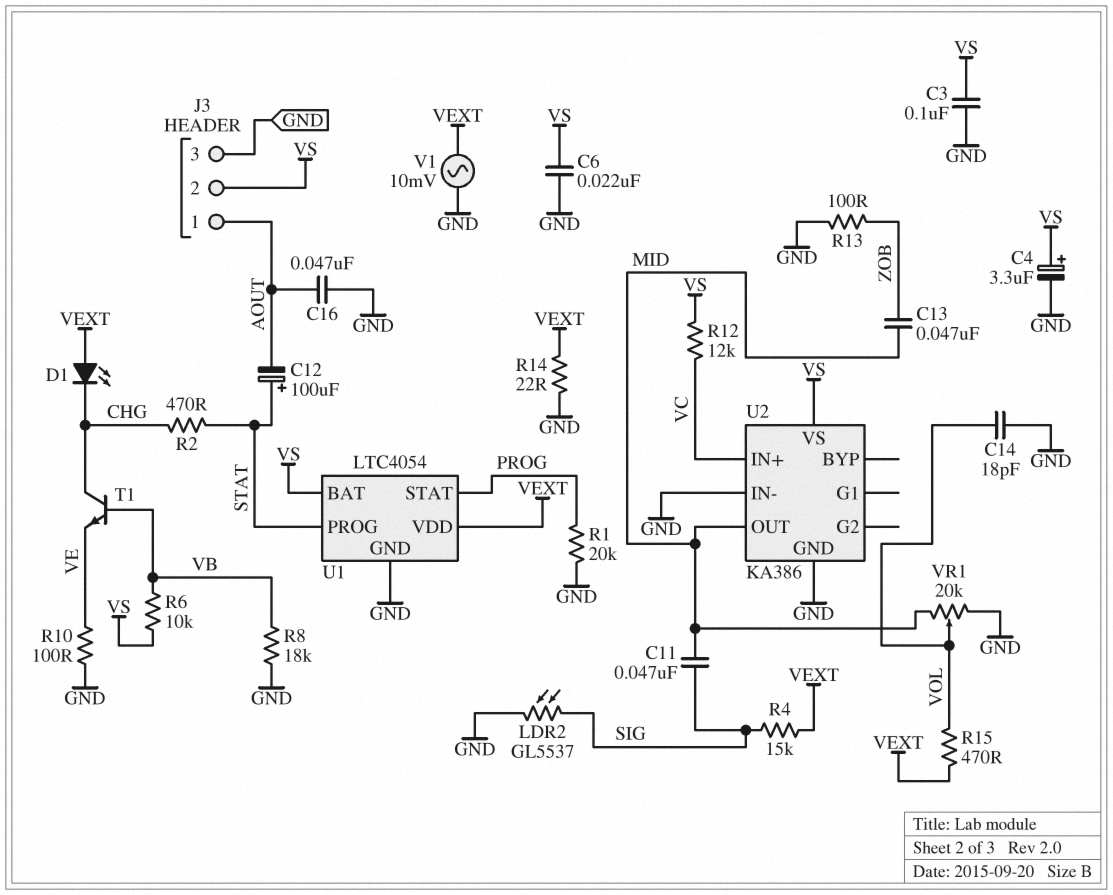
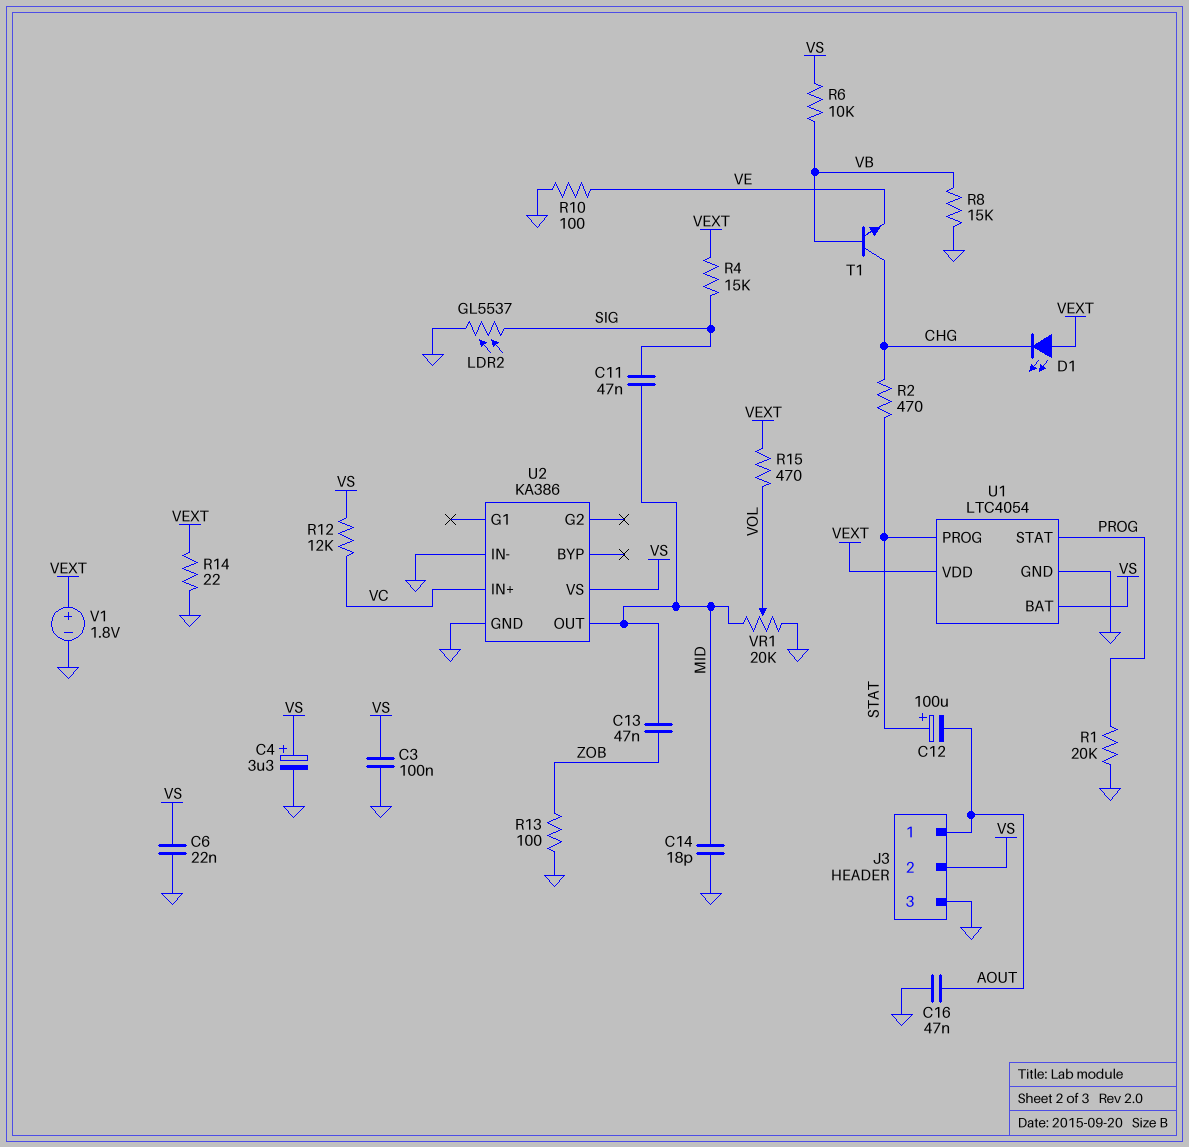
C14: 18pF (GND, VOL) -> 18pF (GND, MID)
R8: 18k (GND, VB) -> 15k (GND, VB)
V1: AC 10mV (GND, VEXT) -> 1.8V (plus VEXT, minus GND)

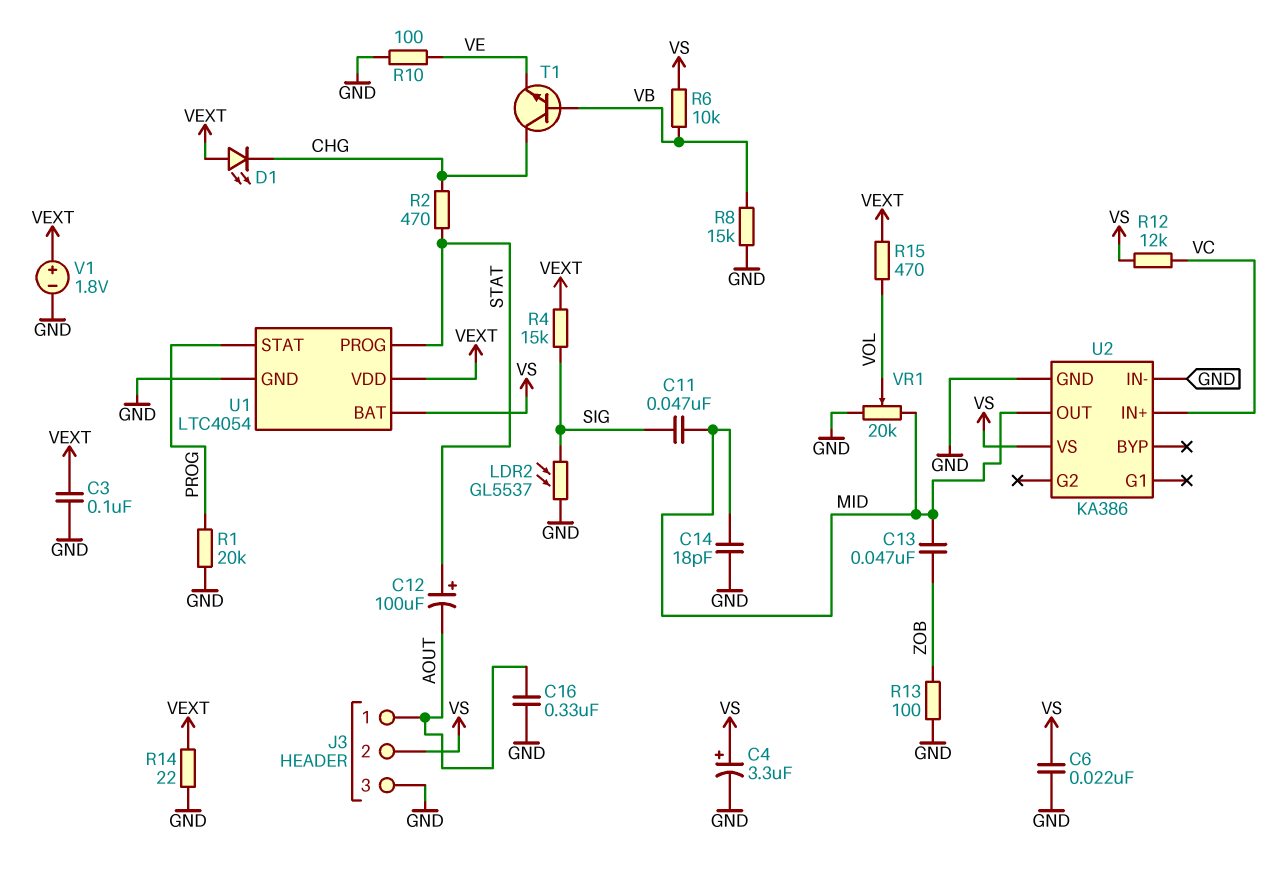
C3: 100nF (GND, VS) -> 100nF (GND, VEXT)
C16: 47nF (AOUT, GND) -> 330nF (AOUT, GND)

